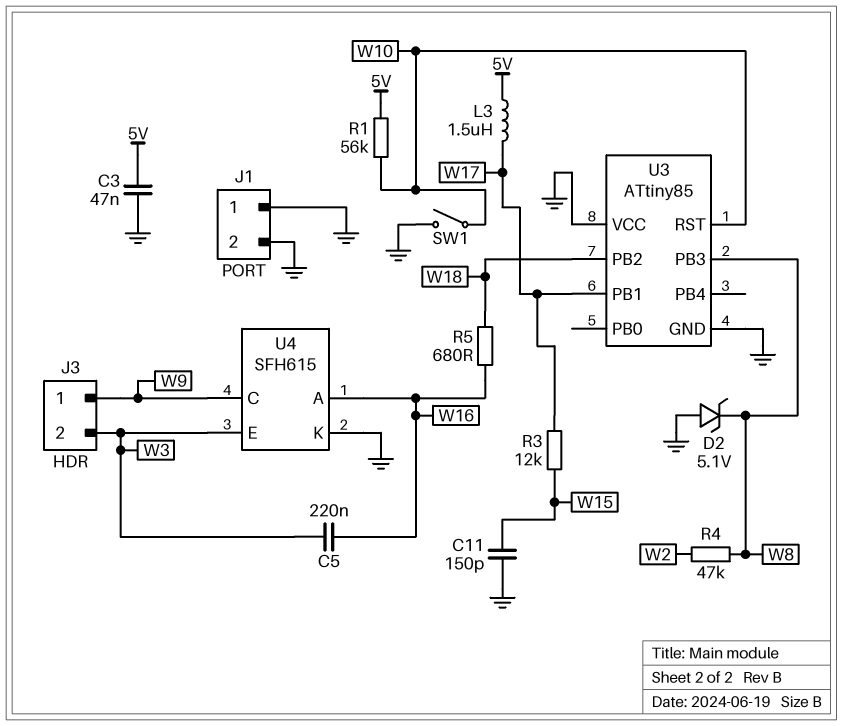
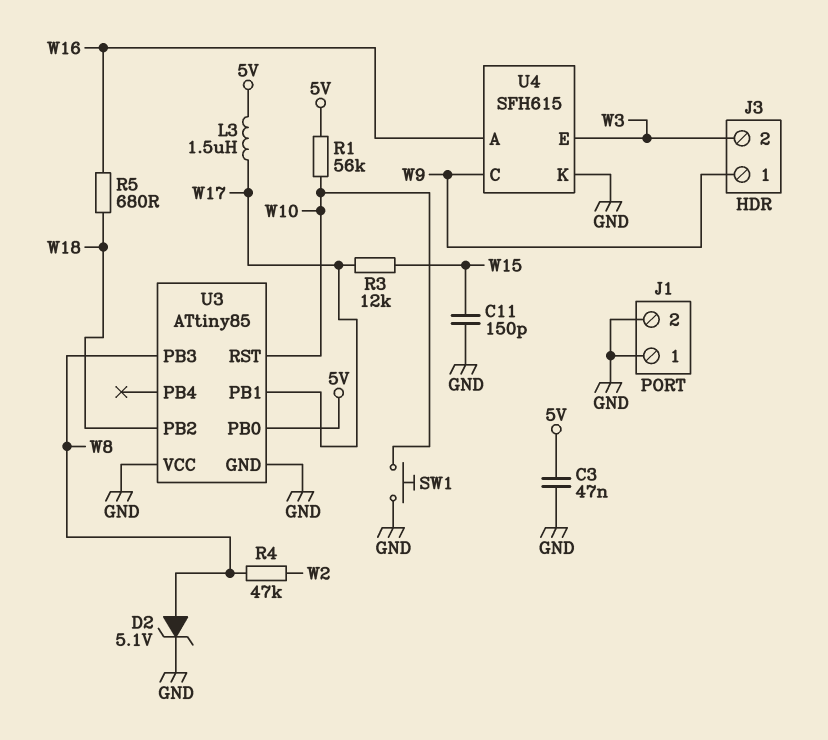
C5: 220nF (W3, W16) -> none
D2: zener 5.1V (A GND, K W8) -> zener 5.1V (A W8, K GND)
SW1: switch (GND, W10) -> button (GND, W10)
U3 pin PB0: none -> 5V

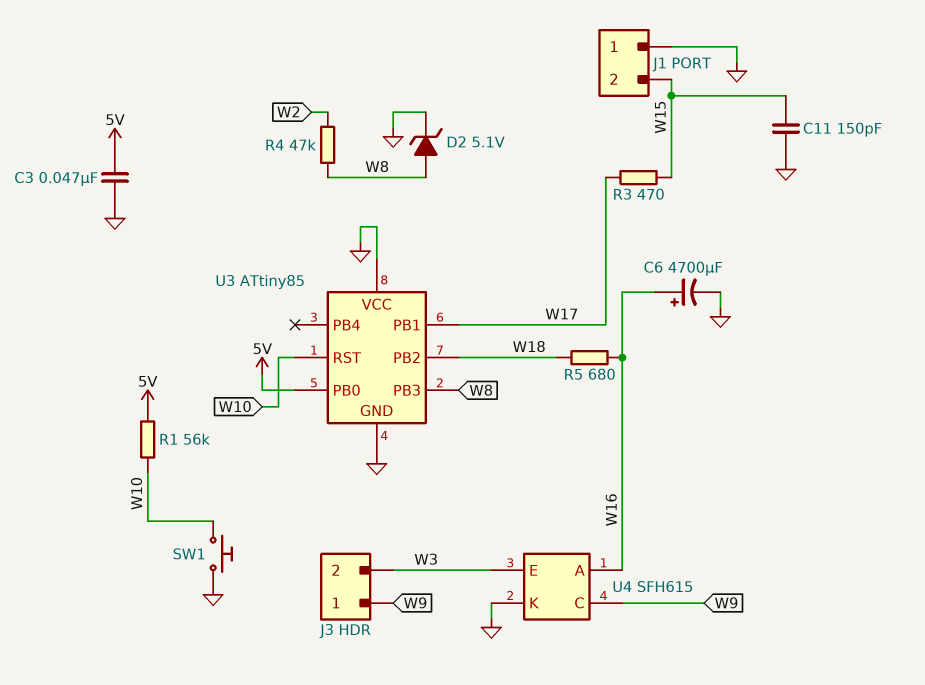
C6: none -> 4700uF (plus W16, minus GND)
J1 pin 2: GND -> W15
L3: 1.5uH (5V, W17) -> none
R3: 12k (W15, W17) -> 470 (W15, W17)

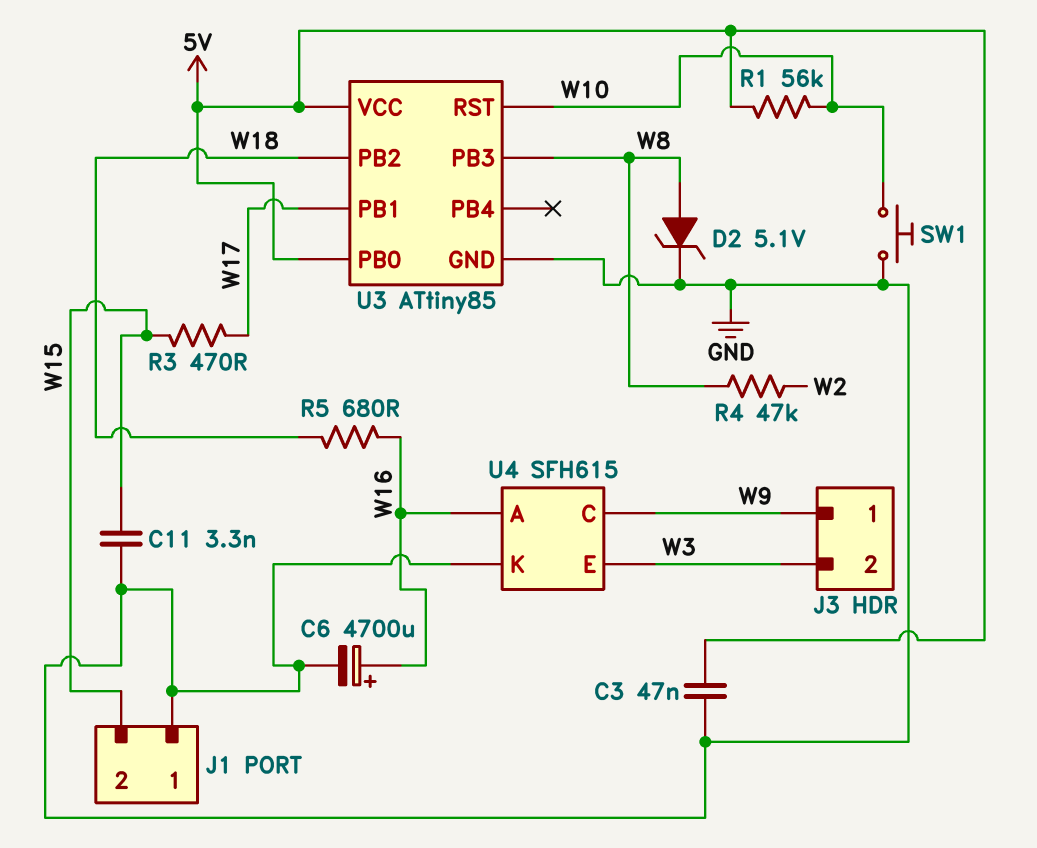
C11: 150pF (GND, W15) -> 3.3nF (GND, W15)
U3 pin VCC: GND -> 5V

